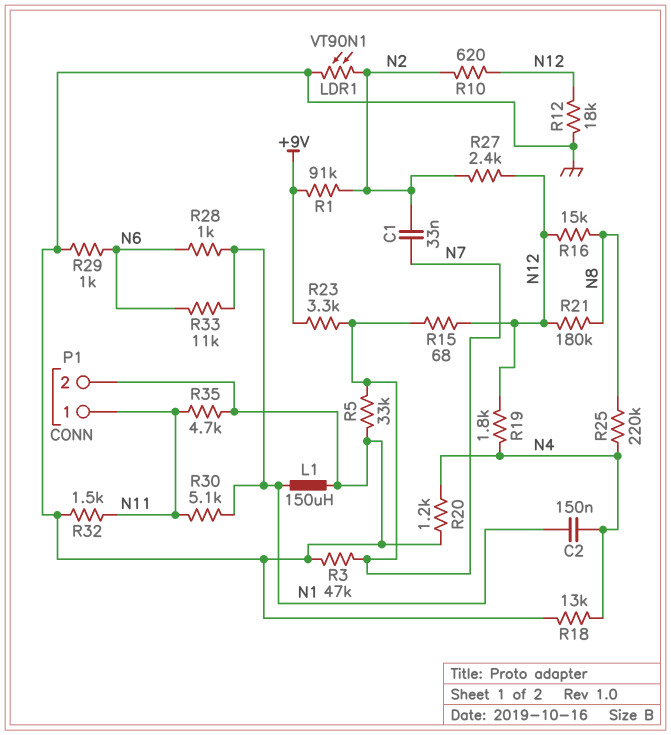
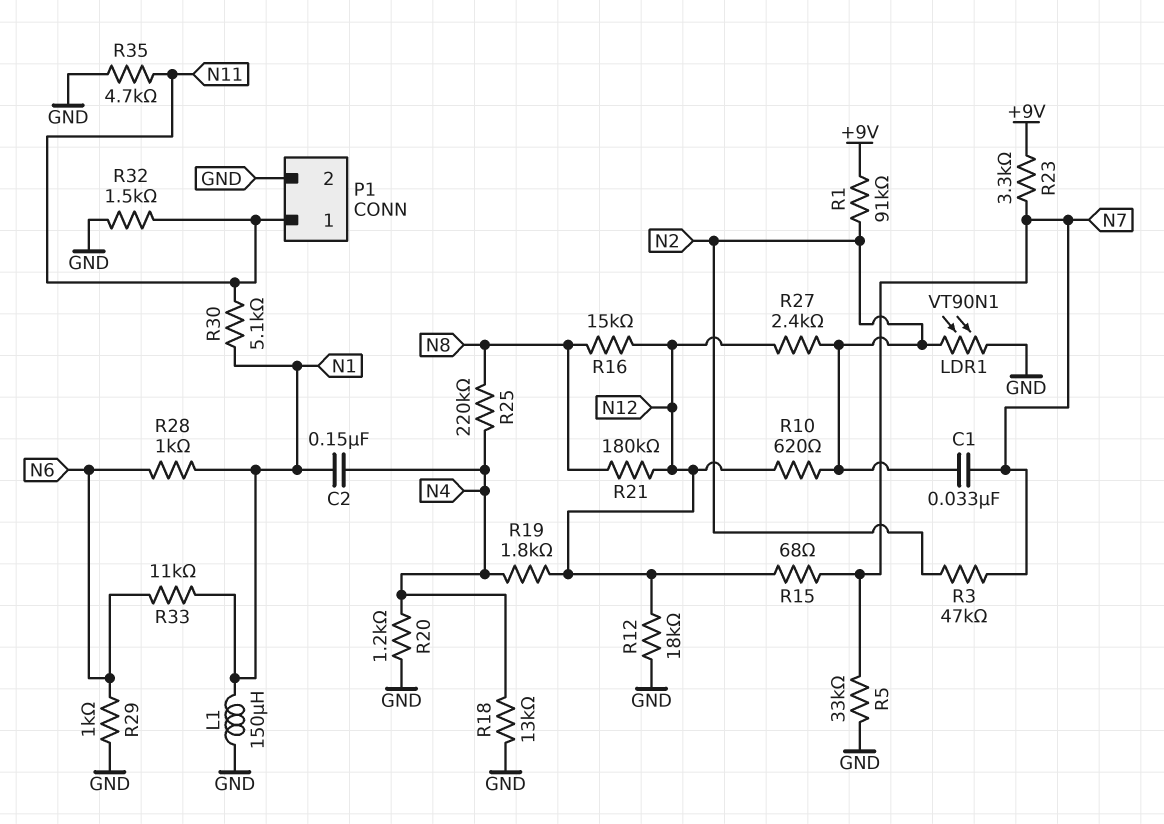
R3: 47k (GND, N7) -> 47k (N2, N7)

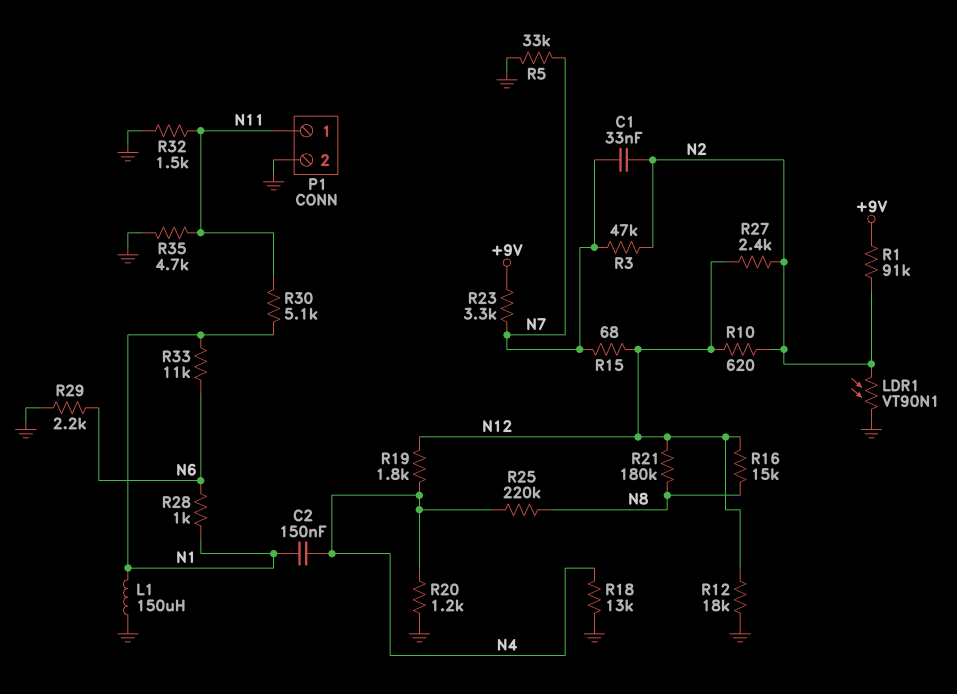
R29: 1k (GND, N6) -> 2.2k (GND, N6)

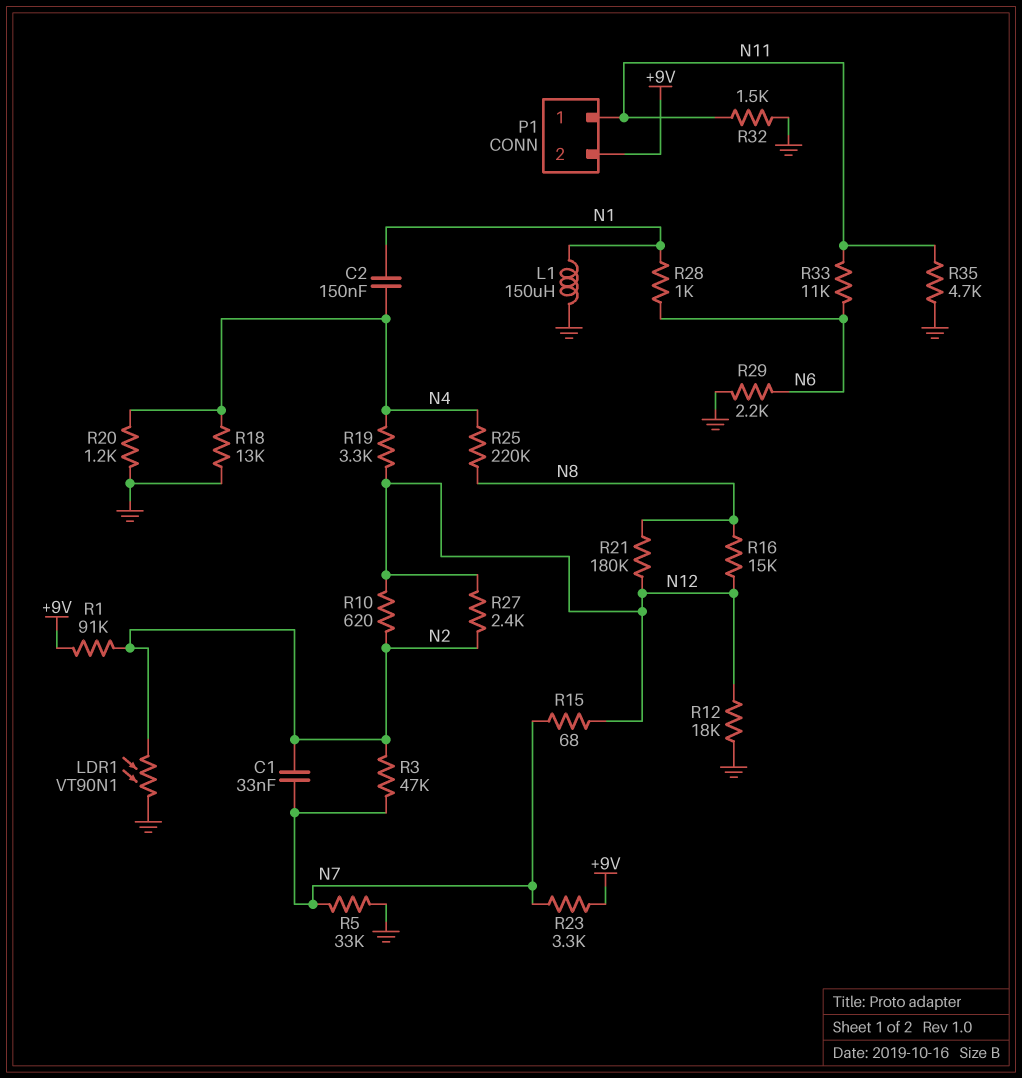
P1 pin 2: GND -> +9V
R19: 1.8k (N4, N12) -> 3.3k (N4, N12)
R30: 5.1k (N1, N11) -> none
R33: 11k (N1, N6) -> 11k (N6, N11)

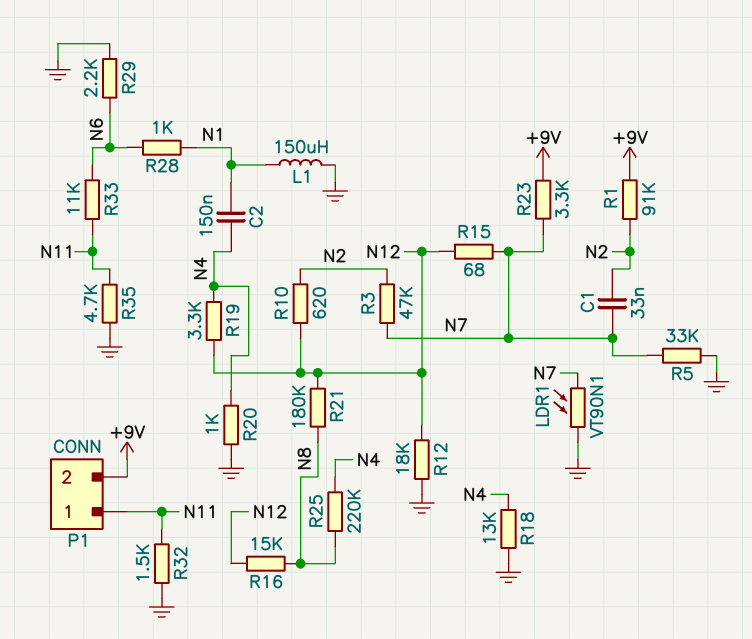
LDR1: VT90N1 (GND, N2) -> VT90N1 (GND, N7)
R20: 1.2k (GND, N4) -> 1k (GND, N4)
R27: 2.4k (N2, N12) -> none

